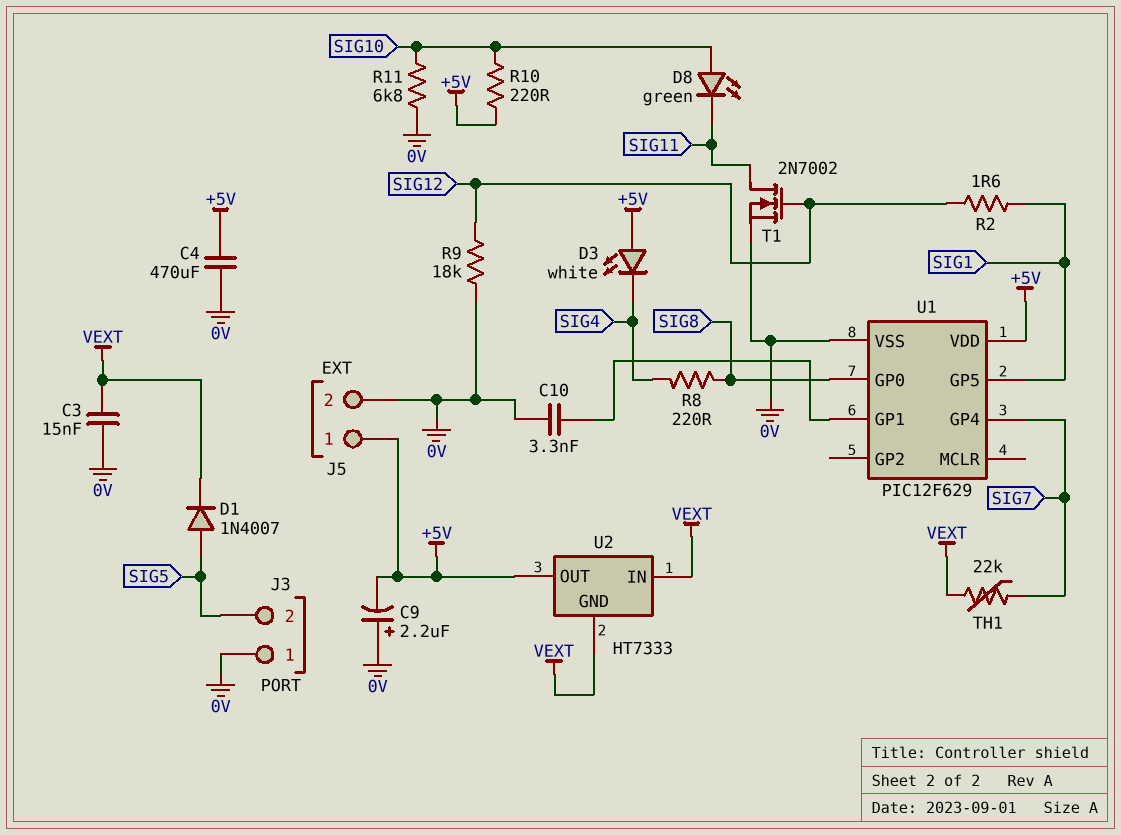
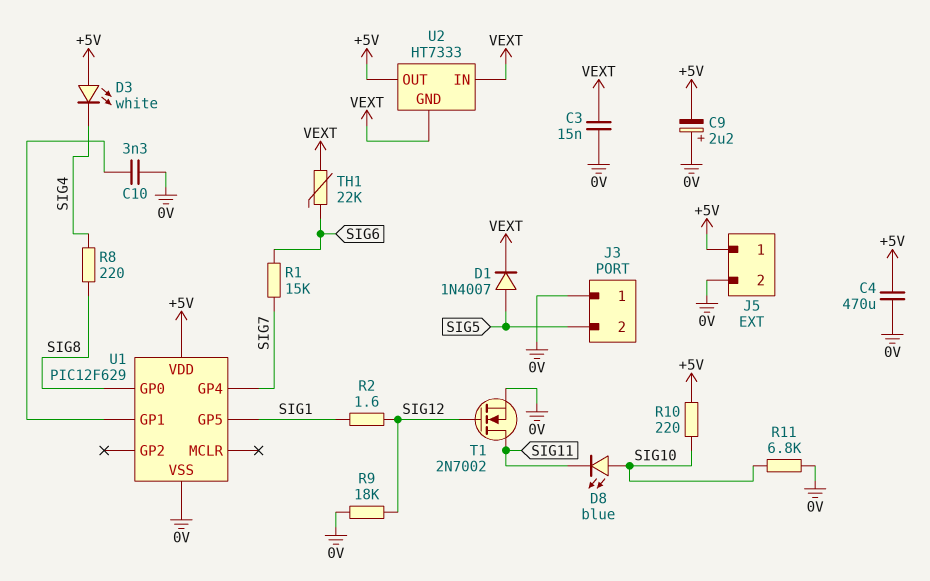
D8: LED green (A SIG10, K SIG11) -> LED blue (A SIG10, K SIG11)
R1: none -> 15k (SIG6, SIG7)
TH1: 22k (SIG7, VEXT) -> 22k (SIG6, VEXT)

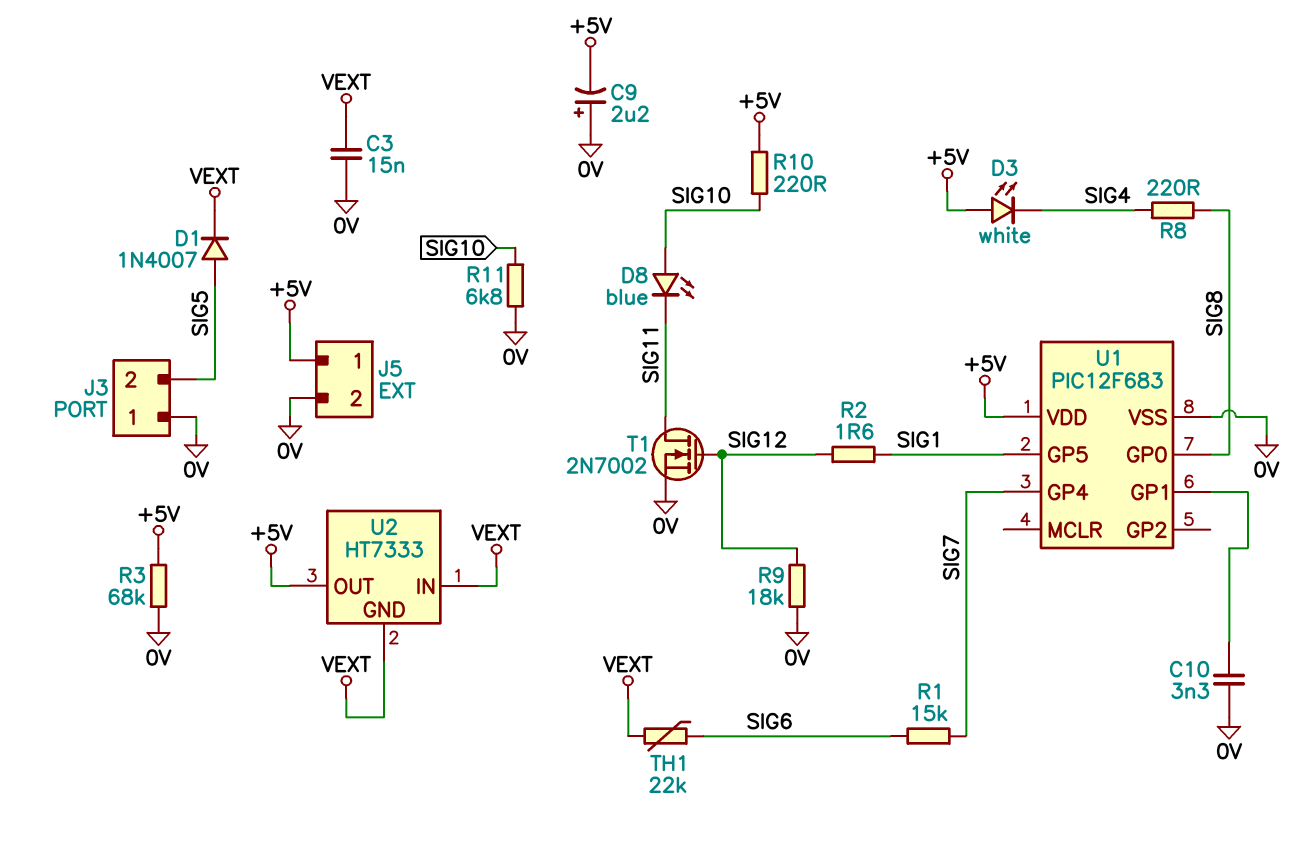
C4: 470uF (+5V, 0V) -> none
R3: none -> 68k (+5V, 0V)
U1: PIC12F629 -> PIC12F683

